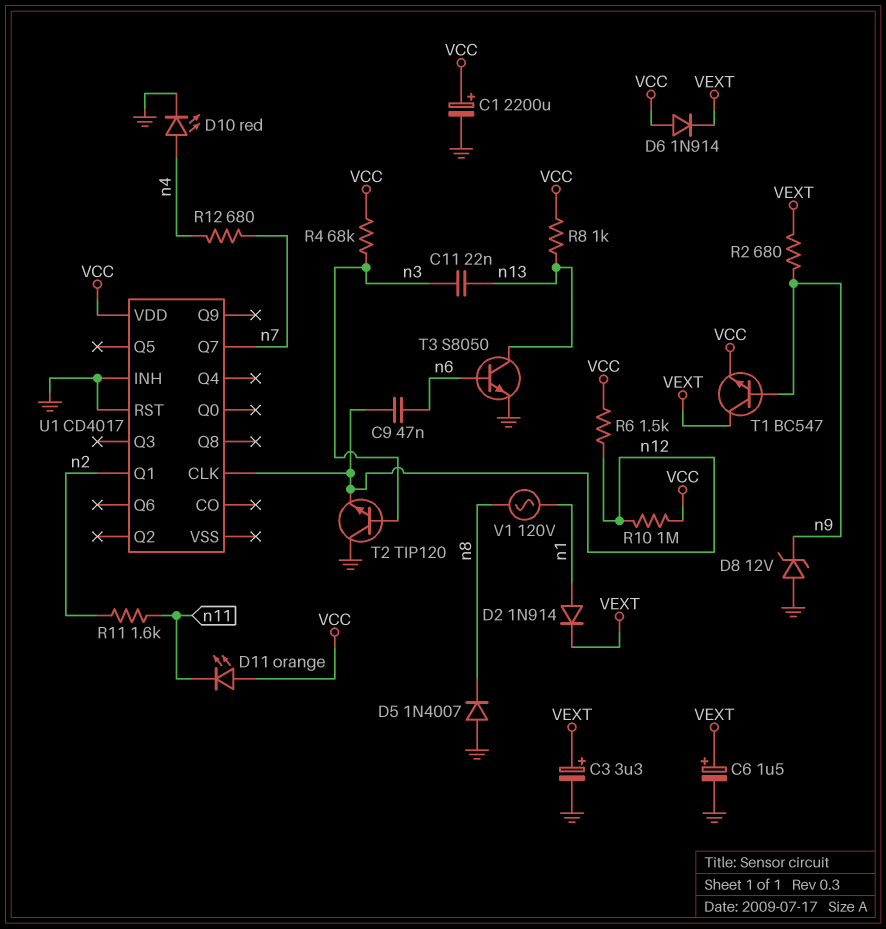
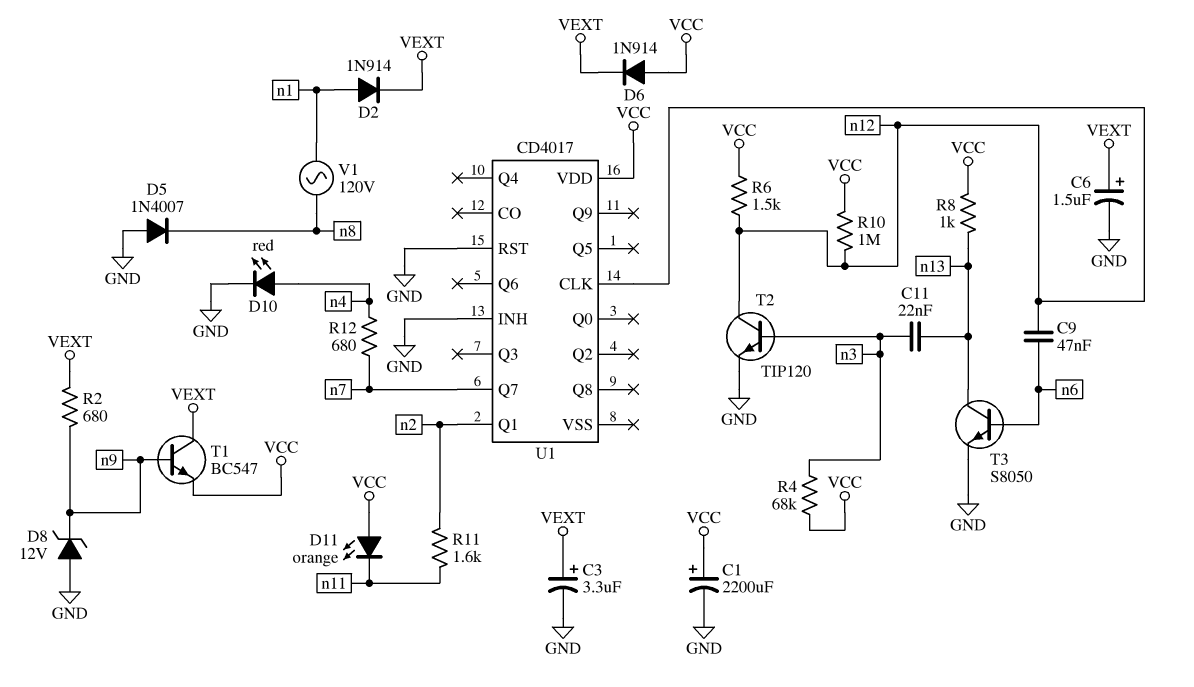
T2: NPN TIP120 (B n3, C GND, E n12) -> NPN TIP120 (B n3, C n12, E GND)

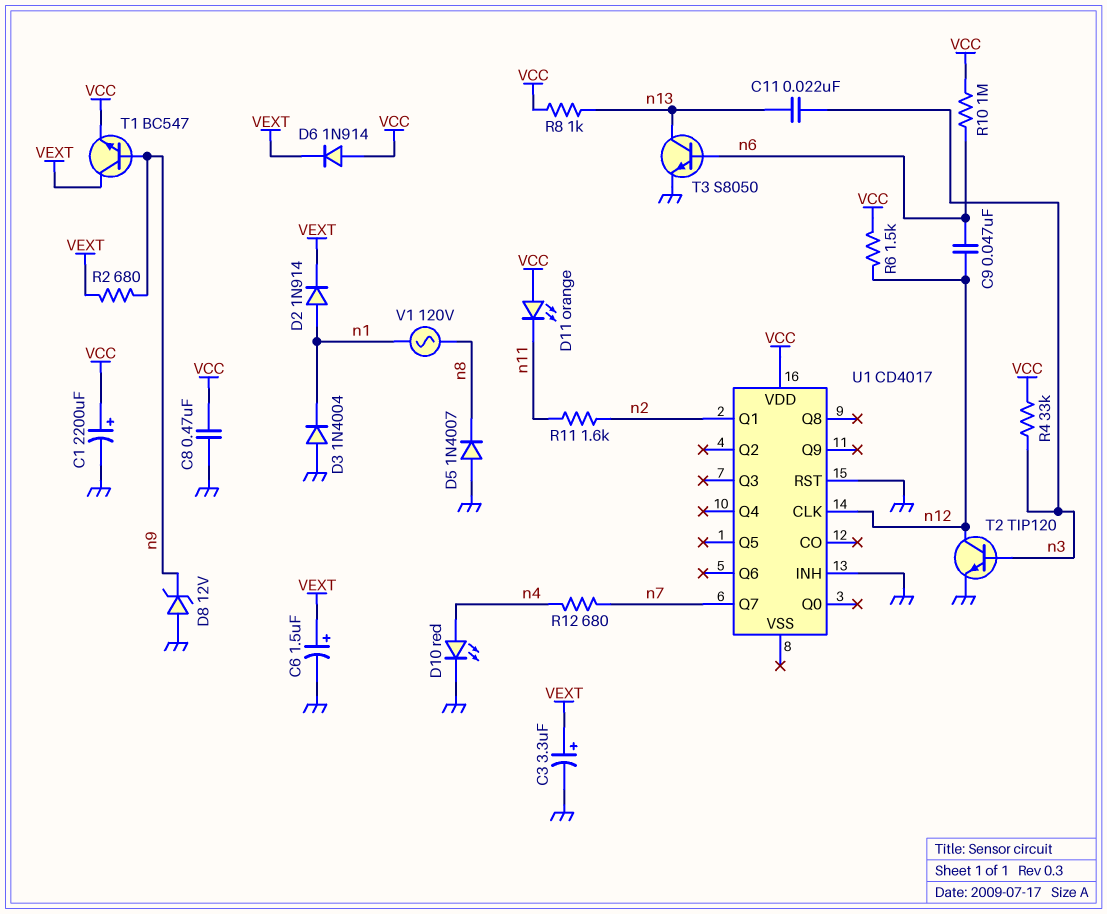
C8: none -> 470nF (GND, VCC)
D3: none -> diode 1N4004 (A GND, K n1)
R4: 68k (VCC, n3) -> 33k (VCC, n3)
R10: 1M (VCC, n12) -> 1M (VCC, n6)

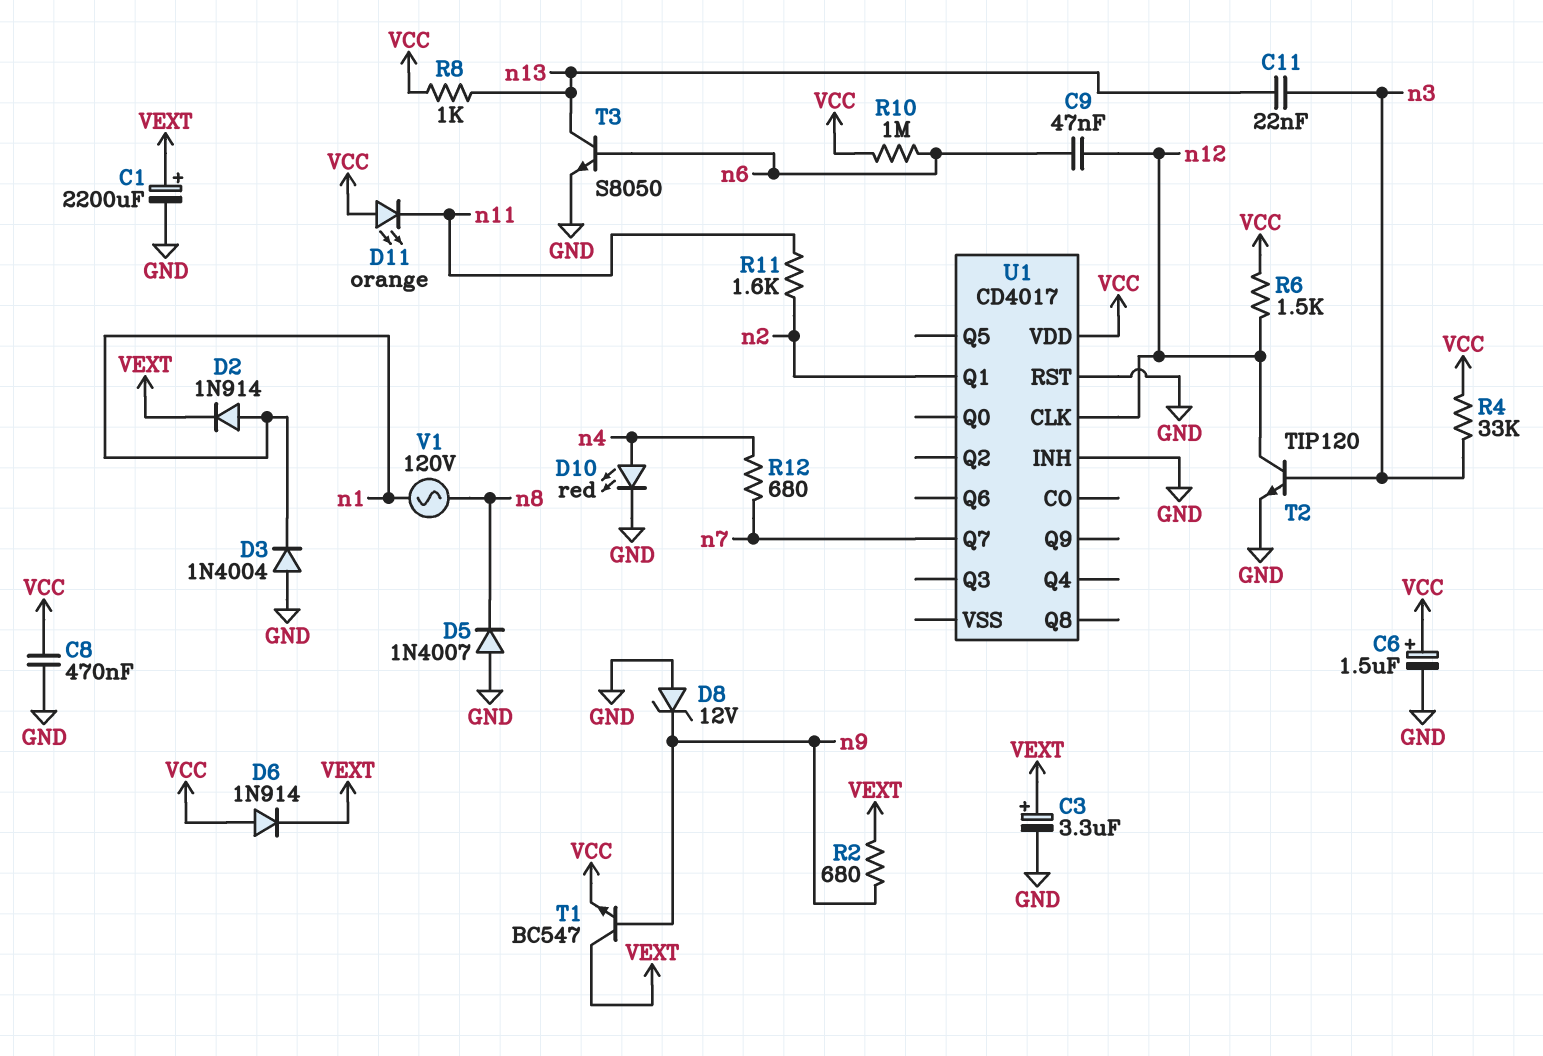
C1: 2200uF (plus VCC, minus GND) -> 2200uF (plus VEXT, minus GND)
C6: 1.5uF (plus VEXT, minus GND) -> 1.5uF (plus VCC, minus GND)

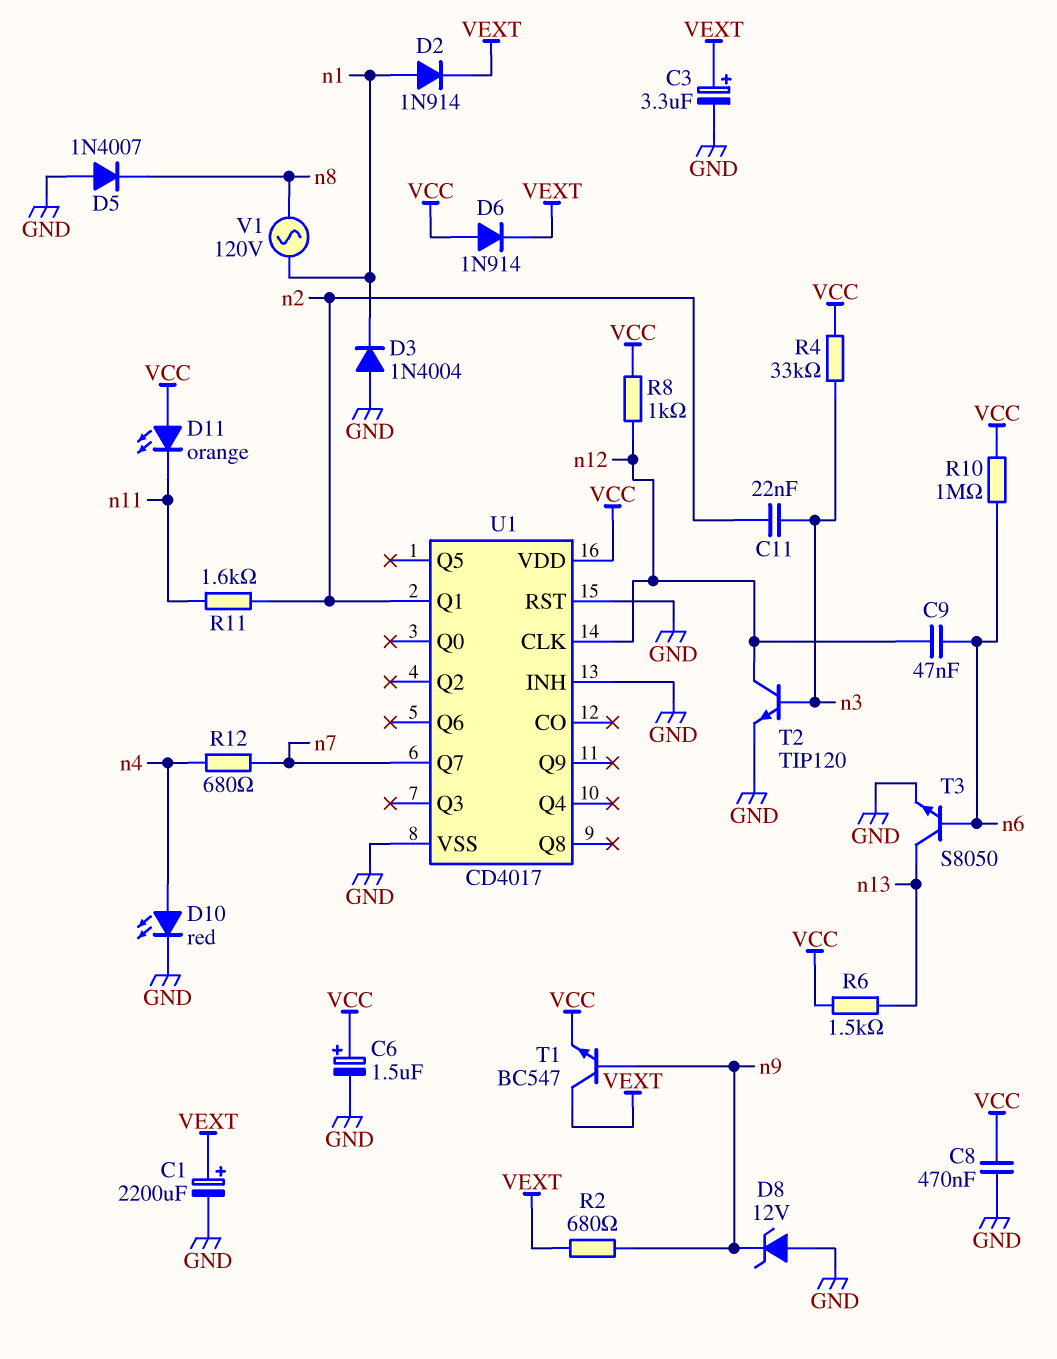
C11: 22nF (n3, n13) -> 22nF (n2, n3)
R6: 1.5k (VCC, n12) -> 1.5k (VCC, n13)
R8: 1k (VCC, n13) -> 1k (VCC, n12)
U1 pin VSS: none -> GND

